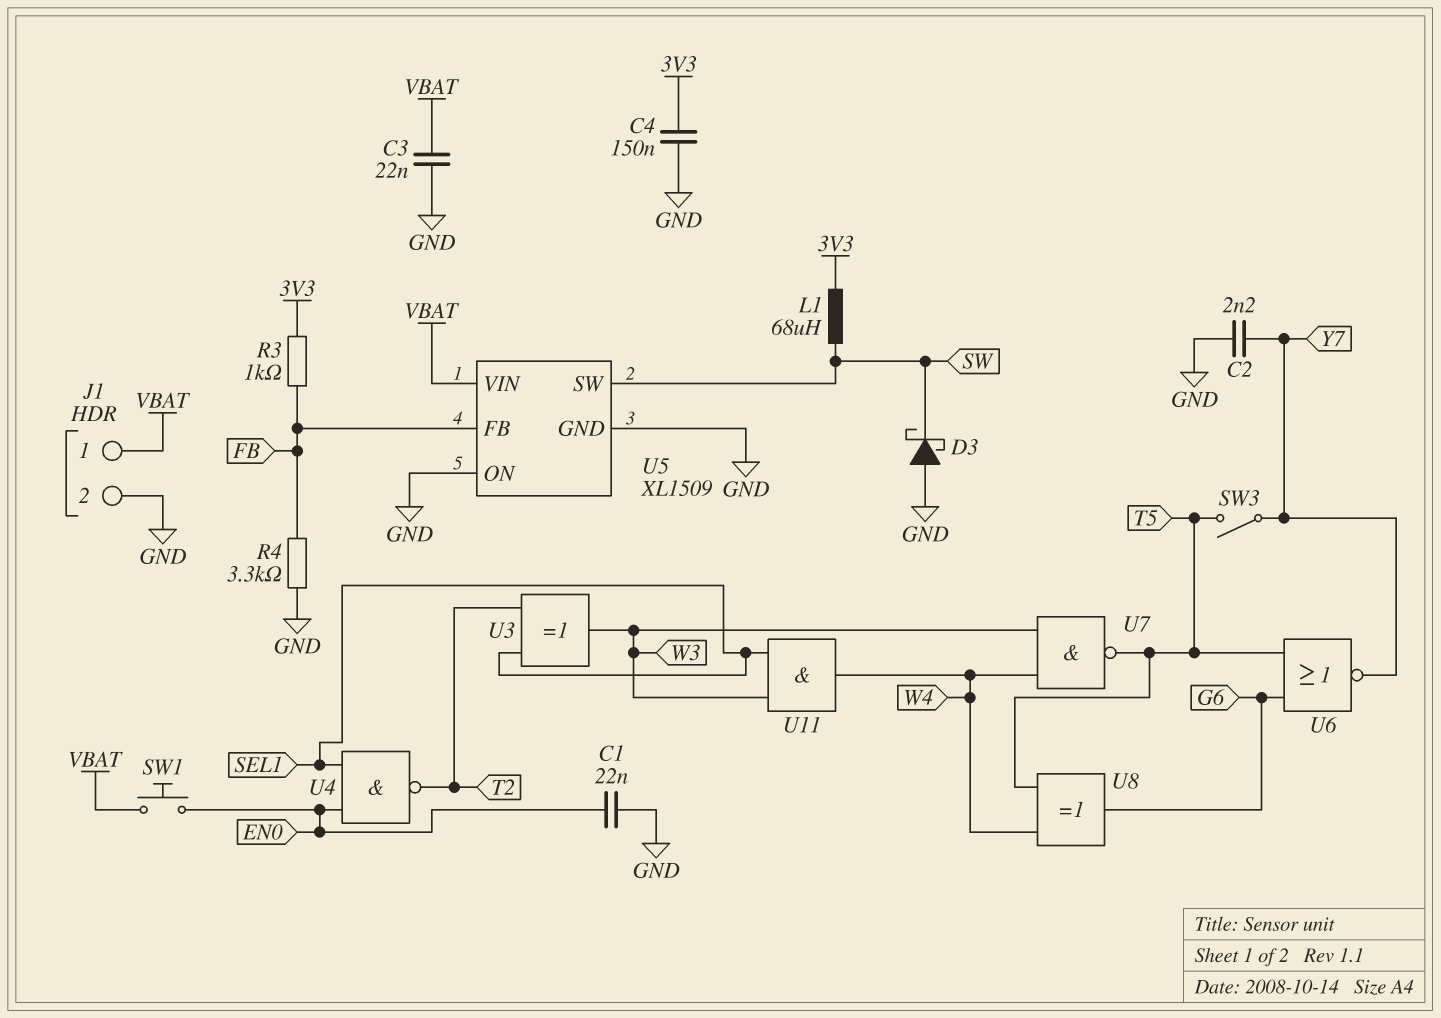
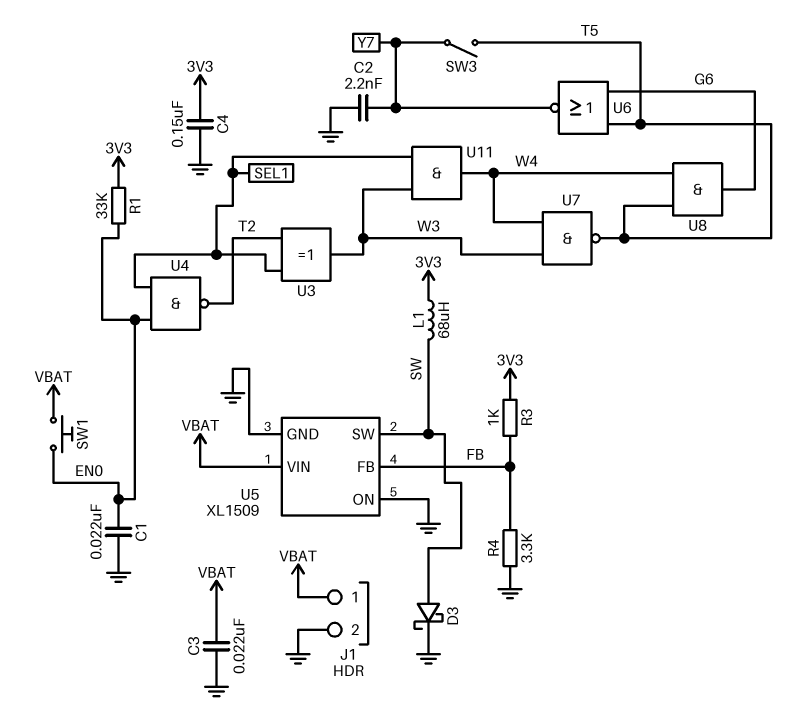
D3: schottky (A GND, K SW) -> schottky (A SW, K GND)
R1: none -> 33k (3V3, EN0)
U8: XOR (in T5, in W4, out G6) -> AND (in T5, in W4, out G6)

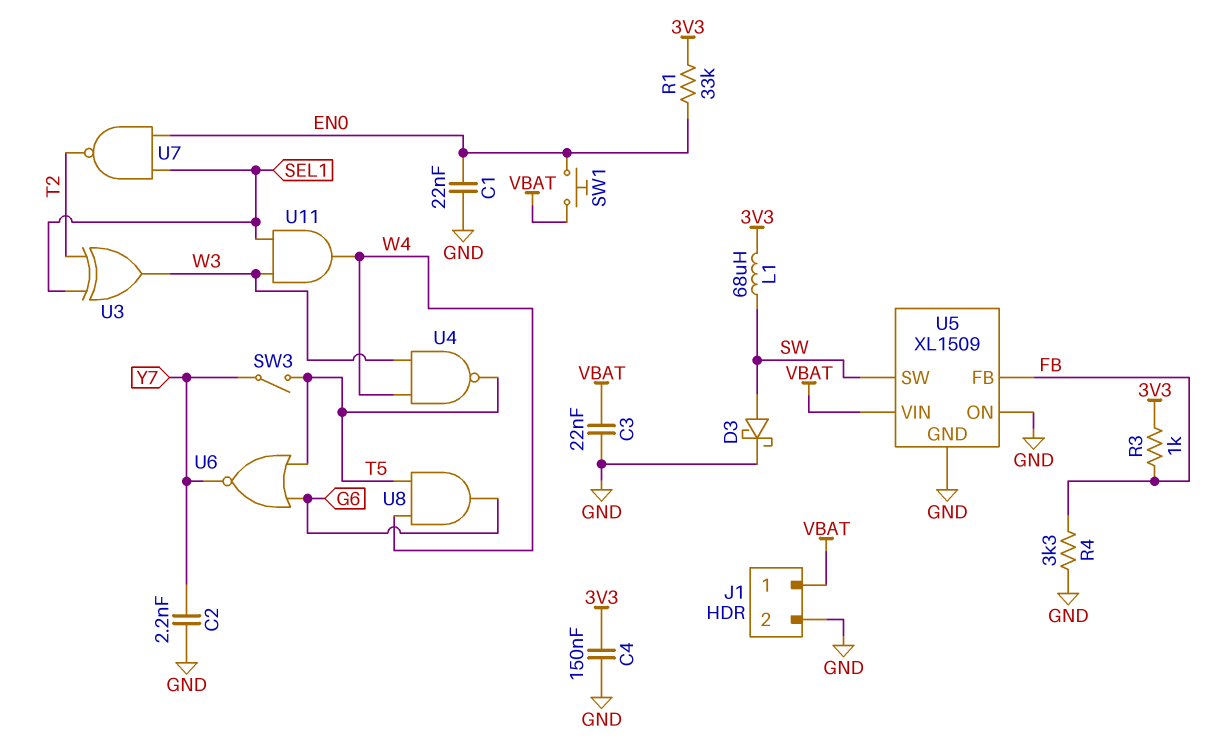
U4: NAND (in EN0, in SEL1, out T2) -> NAND (in W3, in W4, out T5)
U7: NAND (in W3, in W4, out T5) -> NAND (in EN0, in SEL1, out T2)

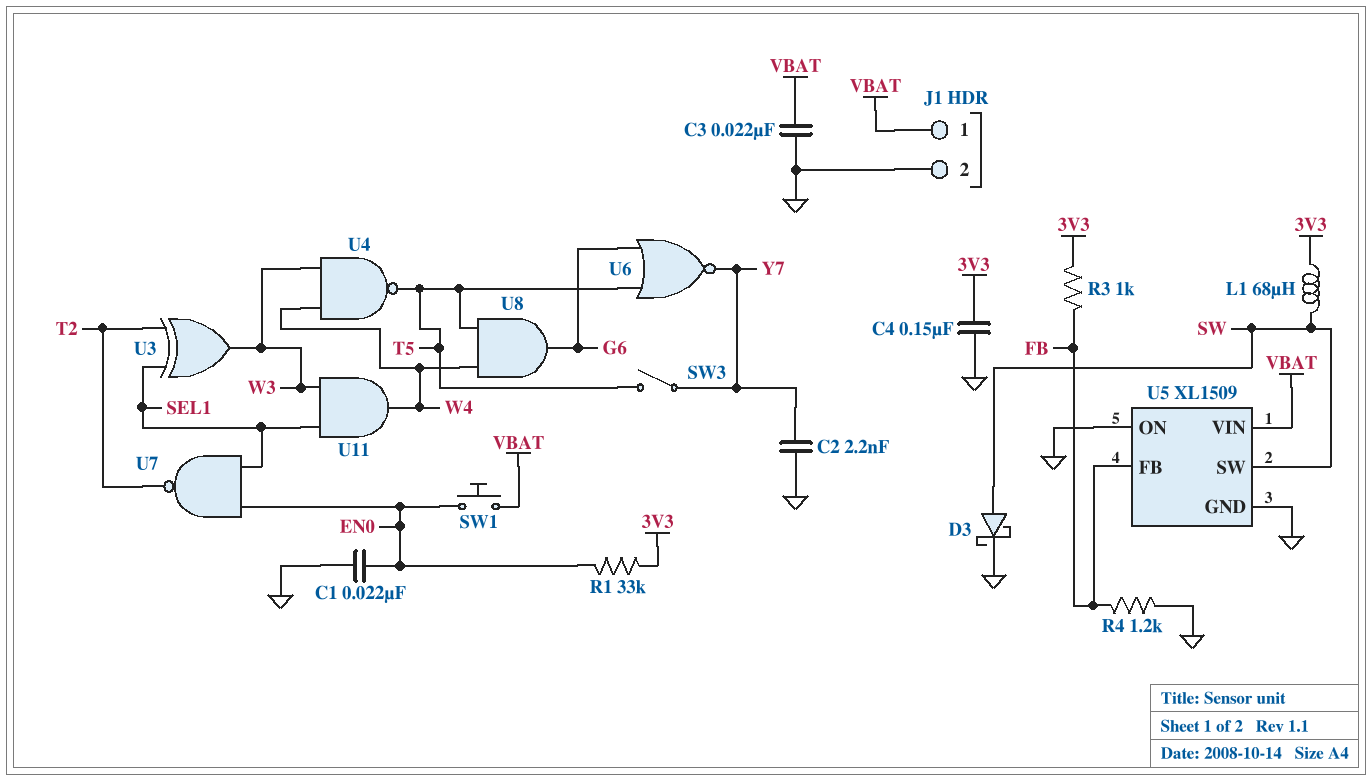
R4: 3.3k (FB, GND) -> 1.2k (FB, GND)

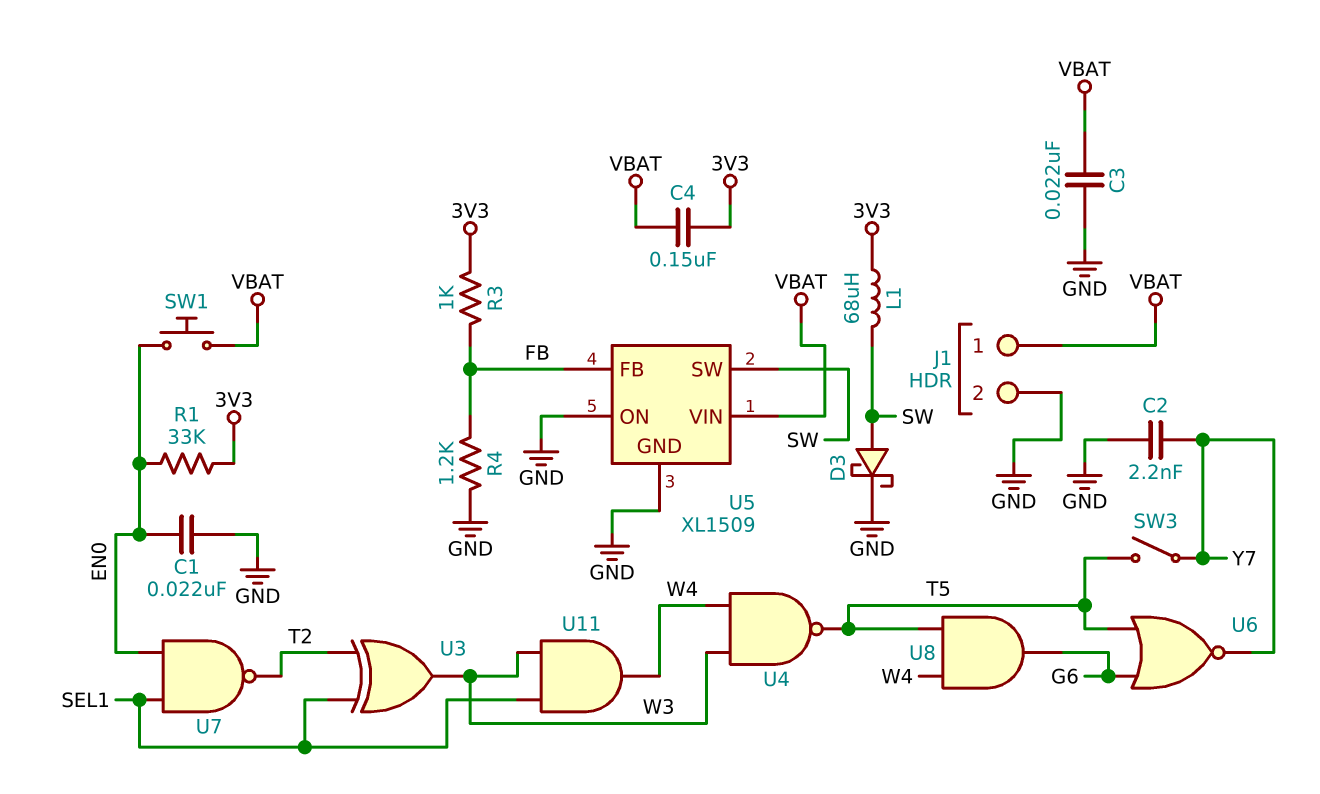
C4: 150nF (3V3, GND) -> 150nF (3V3, VBAT)

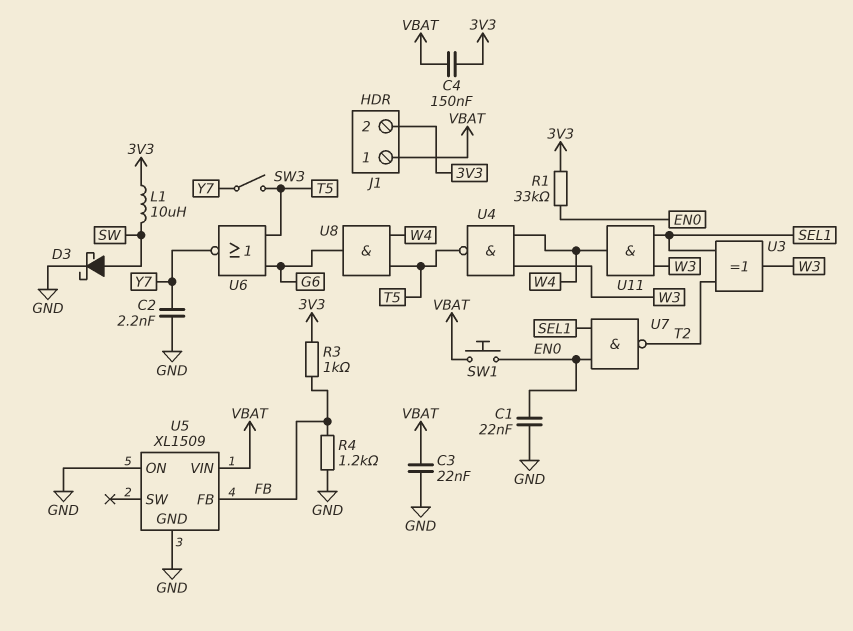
J1 pin 2: GND -> 3V3
L1: 68uH (3V3, SW) -> 10uH (3V3, SW)
U5 pin SW: SW -> none

